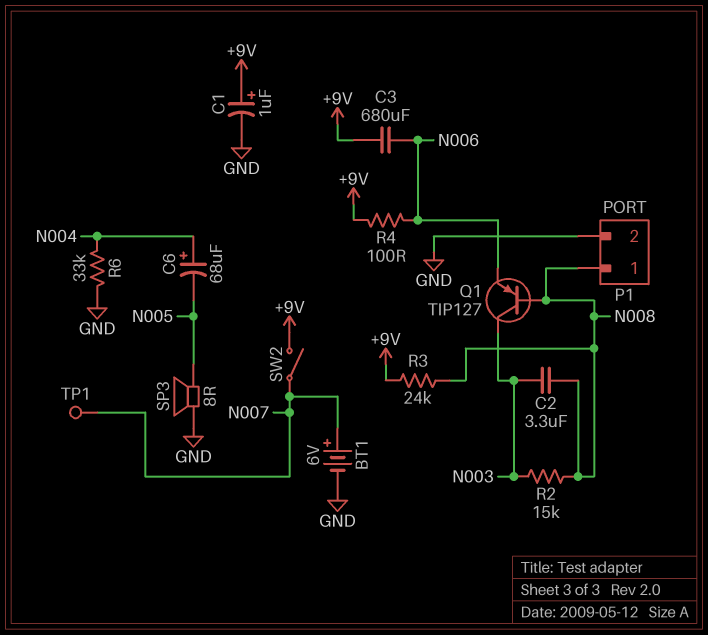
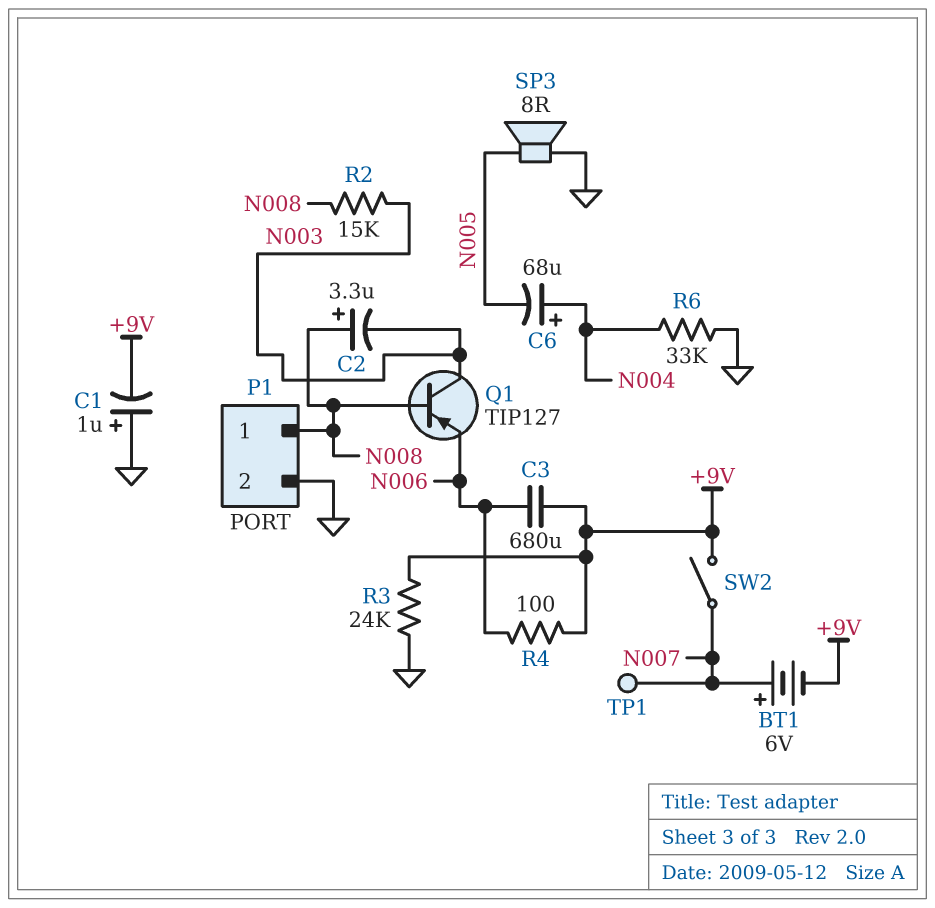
BT1: 6V (plus N007, minus GND) -> 6V (plus N007, minus +9V)
C1: 1uF (plus +9V, minus GND) -> 1uF (plus GND, minus +9V)
C2: 3.3uF (N003, N008) -> 3.3uF (plus N008, minus N003)
R3: 24k (+9V, N008) -> 24k (+9V, GND)

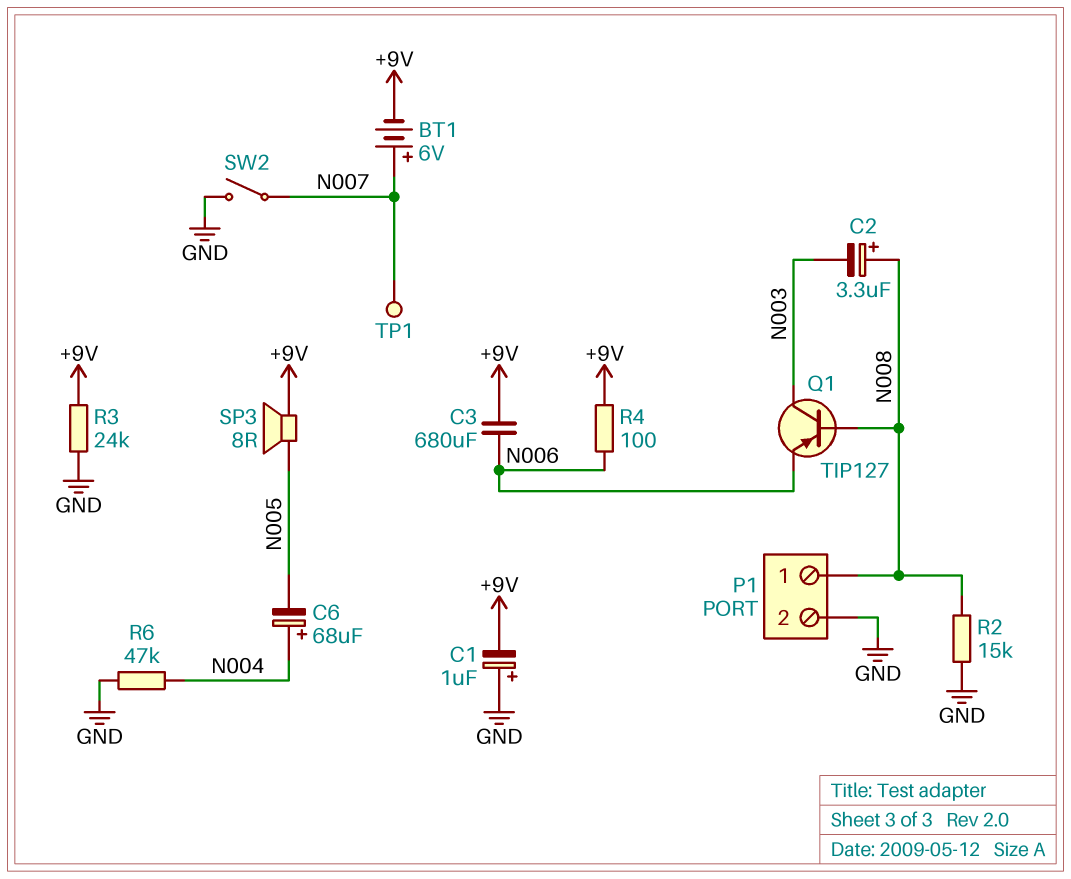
R2: 15k (N003, N008) -> 15k (GND, N008)
R6: 33k (GND, N004) -> 47k (GND, N004)
SP3: speaker 8R (GND, N005) -> speaker 8R (+9V, N005)
SW2: switch (+9V, N007) -> switch (GND, N007)

